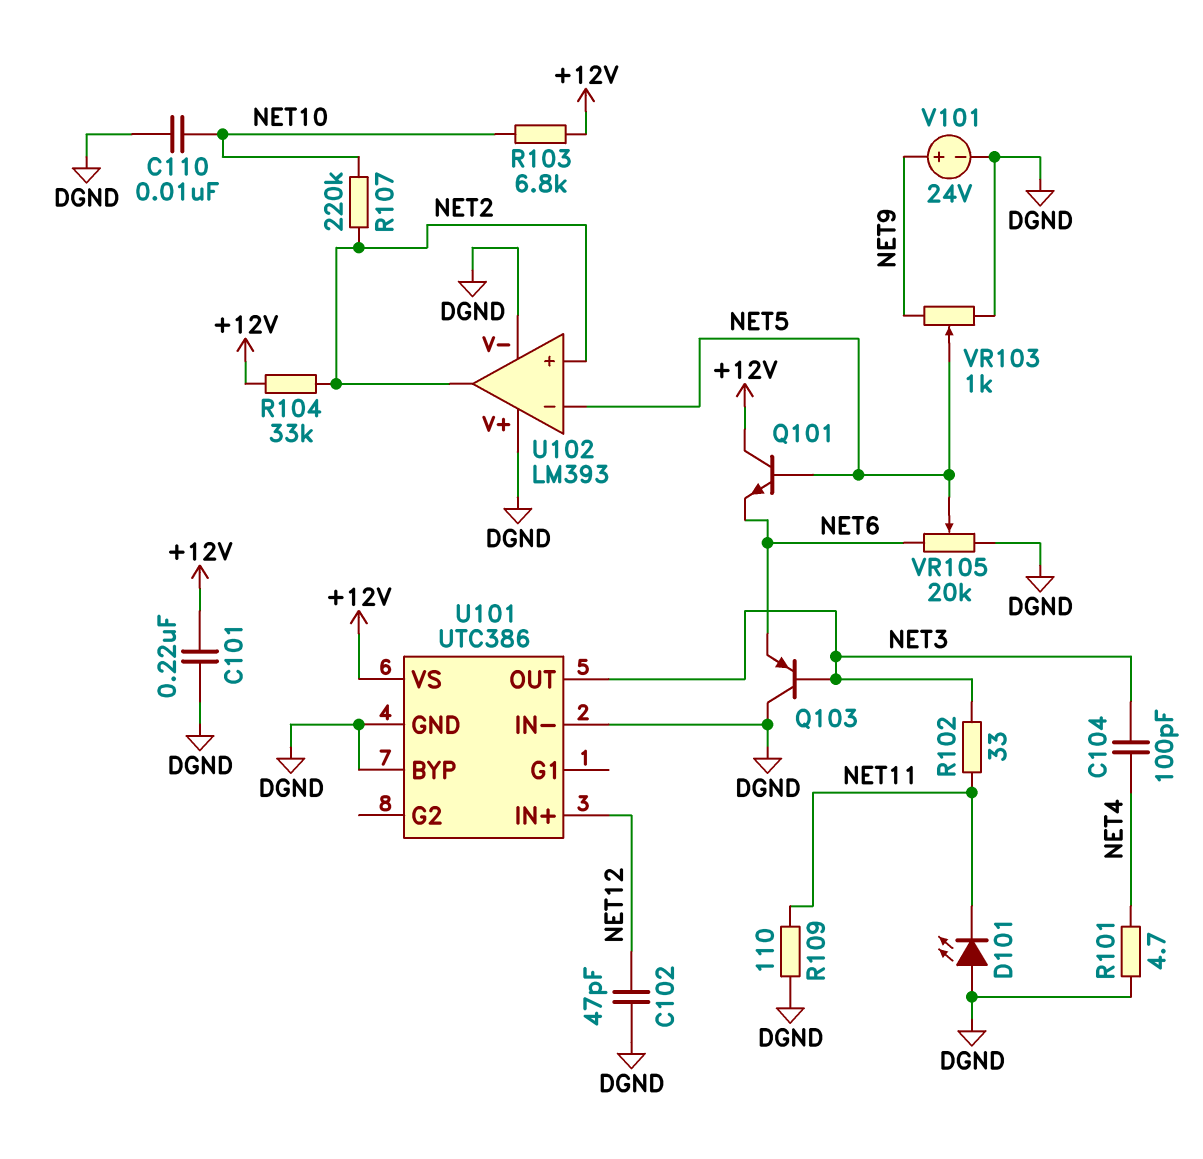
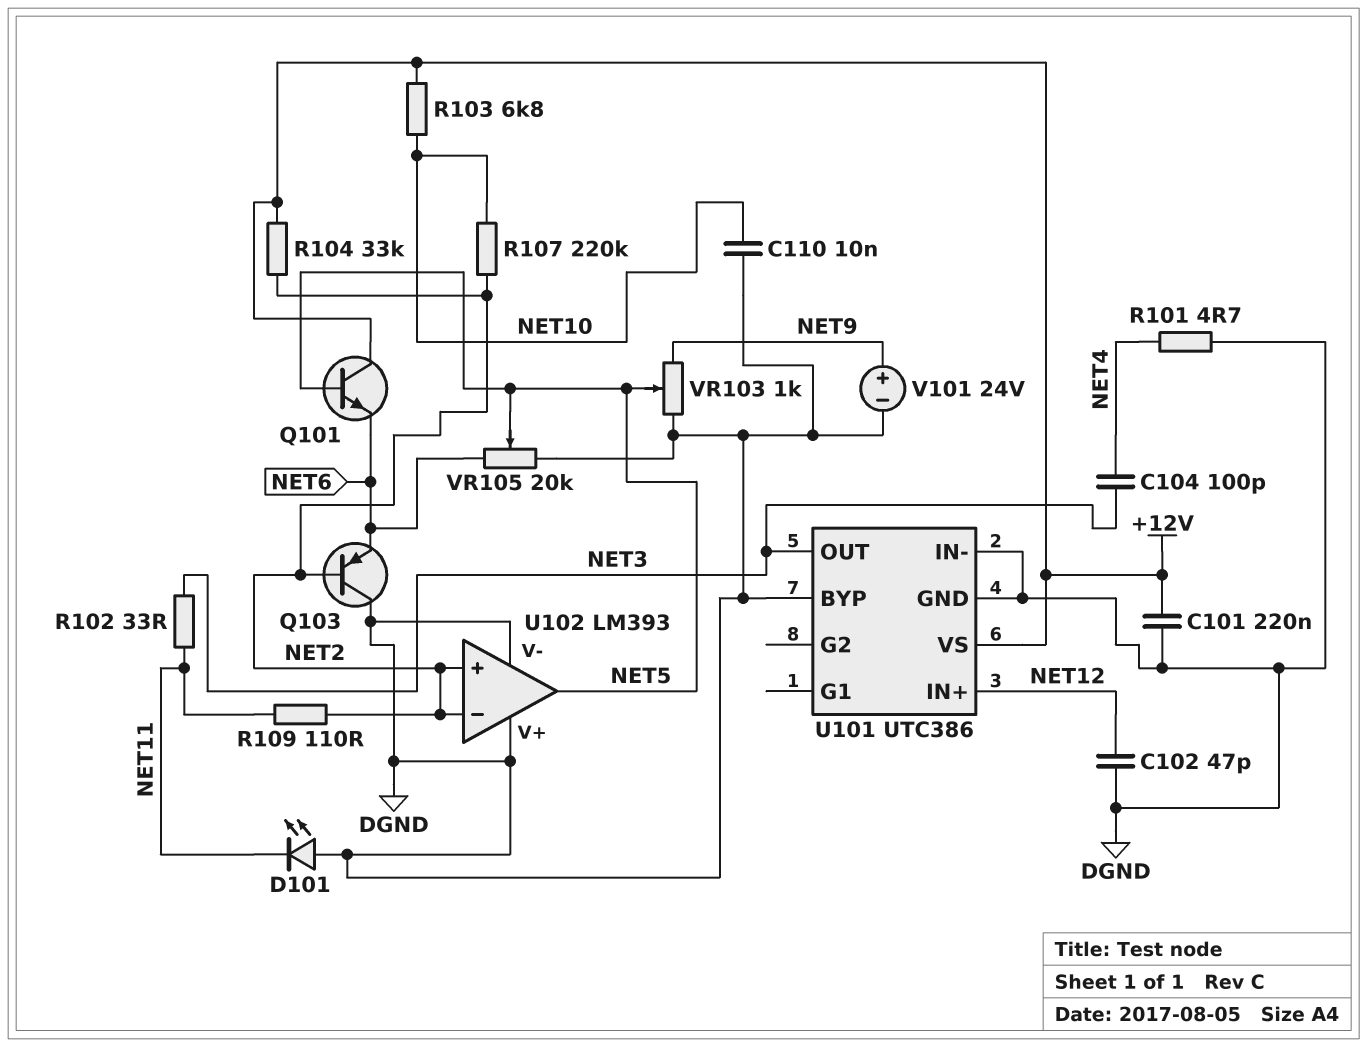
Q103: PNP (B NET3, C DGND, E NET6) -> PNP (B NET2, C DGND, E NET6)
R109: 110 (DGND, NET11) -> 110 (NET2, NET11)
U102 pin in-: NET5 -> NET2
U102 pin out: NET2 -> NET5

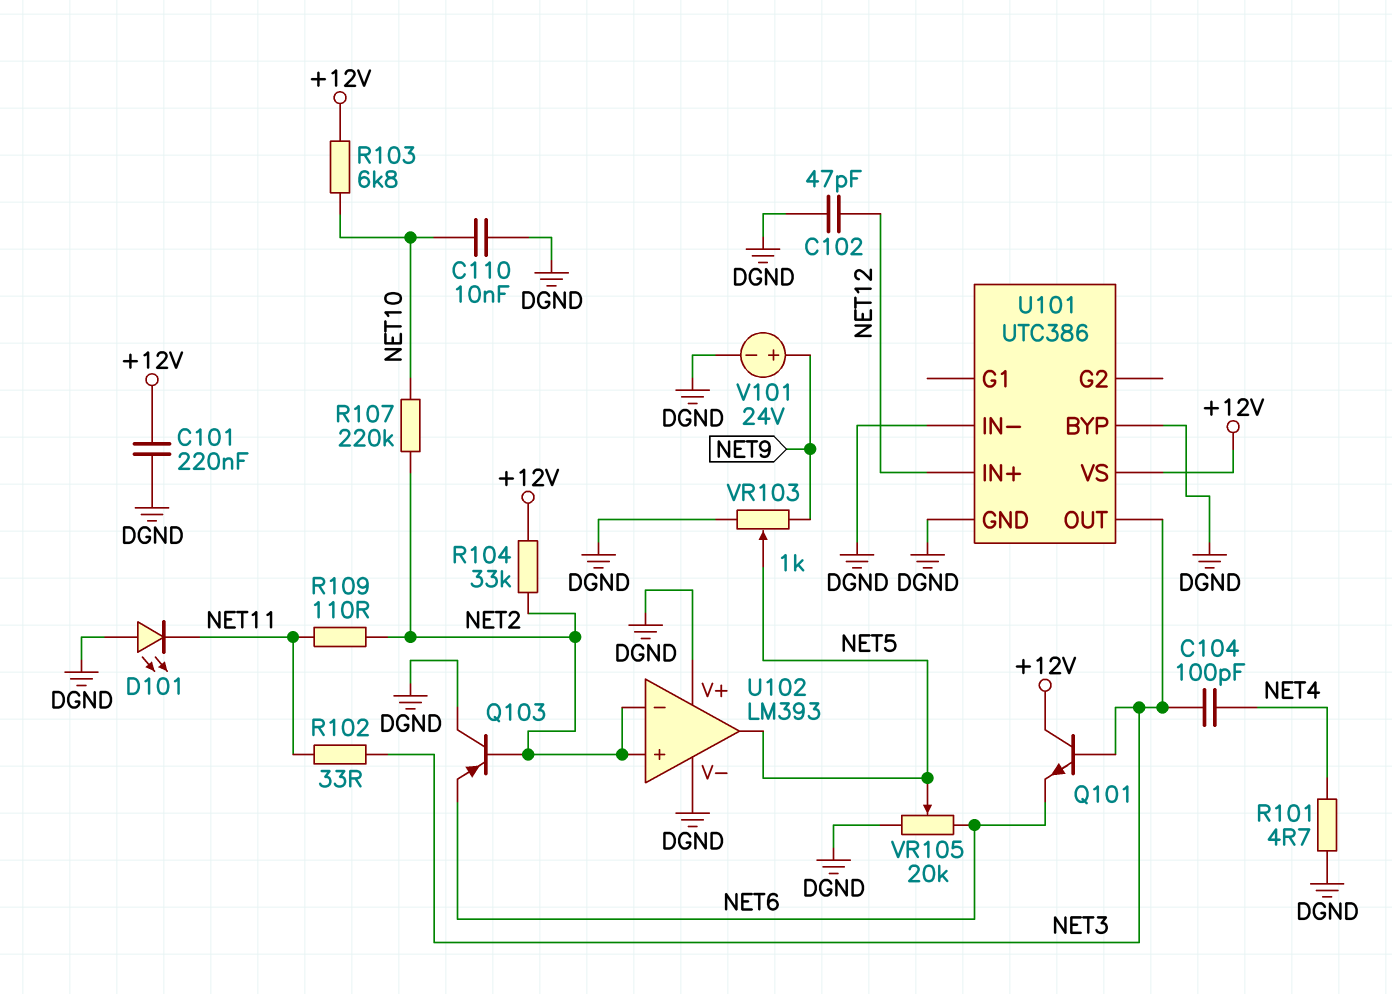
Q101: NPN (B NET5, C +12V, E NET6) -> NPN (B NET3, C +12V, E NET6)

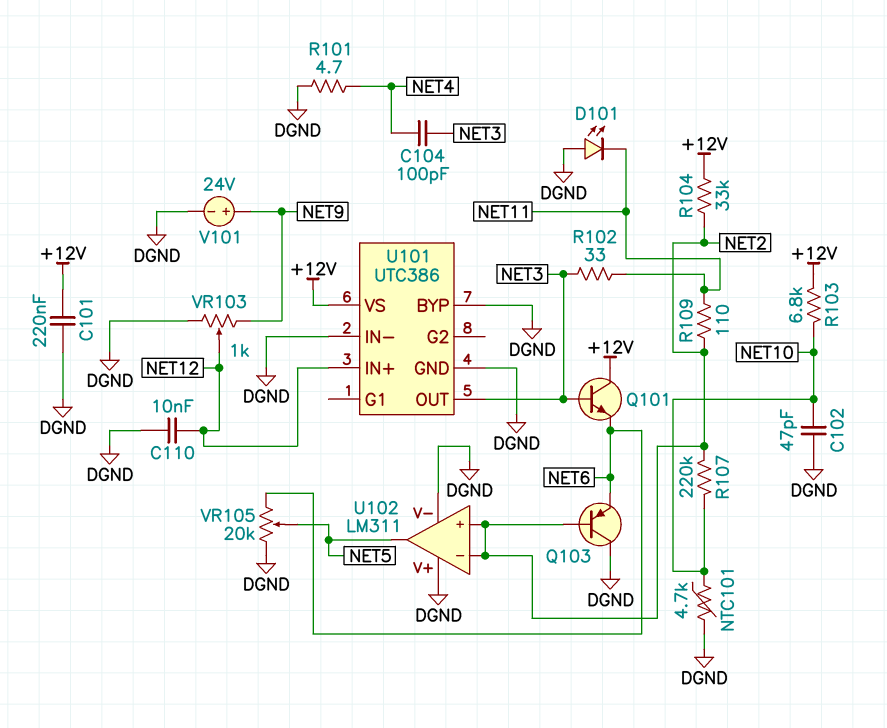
C102: 47pF (DGND, NET12) -> 47pF (DGND, NET10)
C110: 10nF (DGND, NET10) -> 10nF (DGND, NET12)
NTC101: none -> 4.7k (DGND, NET10)
U102: LM393 -> LM311
VR103: 1k (DGND, NET9, wiper NET5) -> 1k (DGND, NET9, wiper NET12)

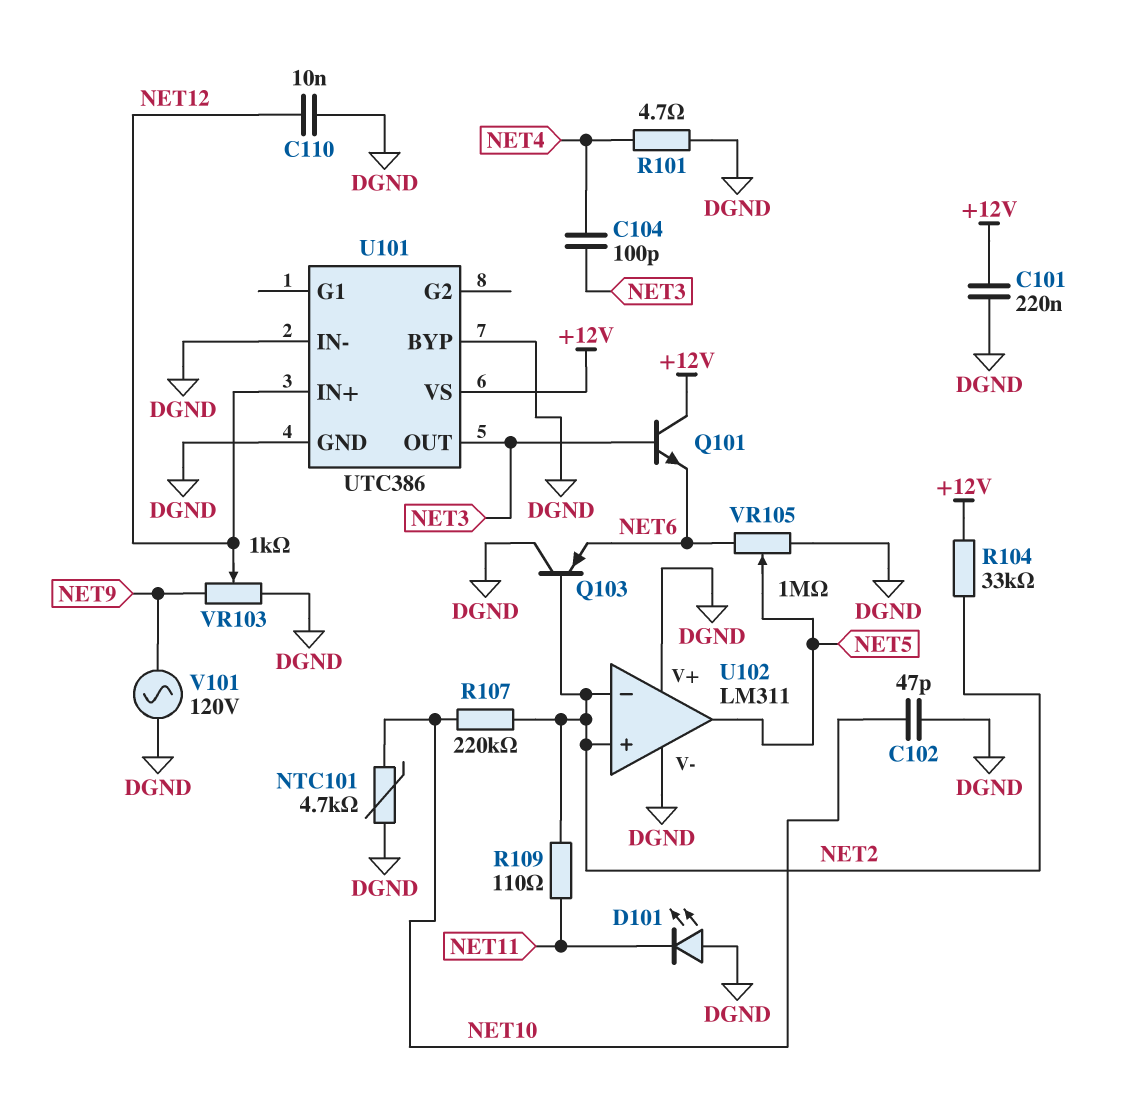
R102: 33 (NET3, NET11) -> none
R103: 6.8k (+12V, NET10) -> none
V101: 24V (plus NET9, minus DGND) -> AC 120V (DGND, NET9)
VR105: 20k (DGND, NET6, wiper NET5) -> 1M (DGND, NET6, wiper NET5)

